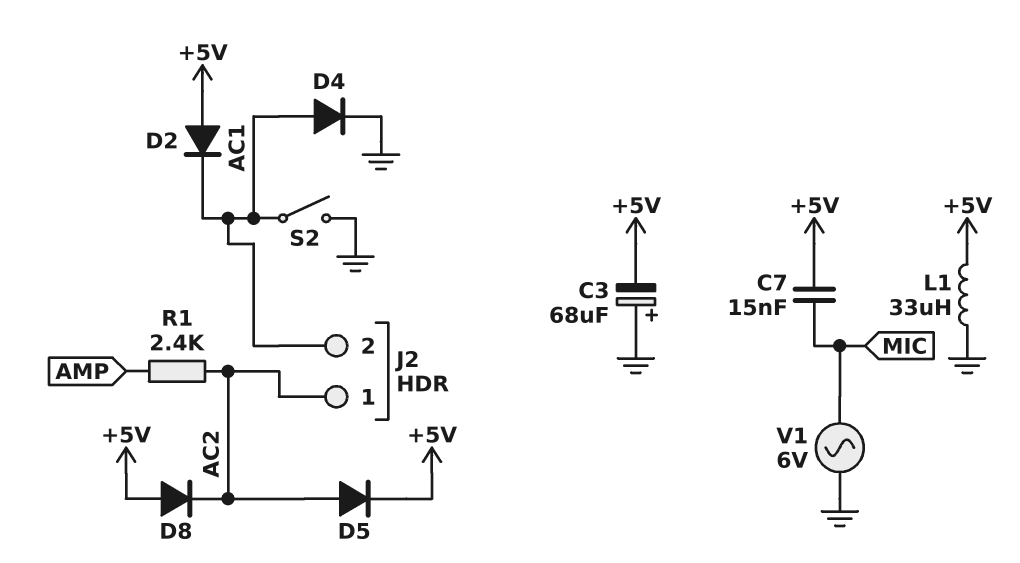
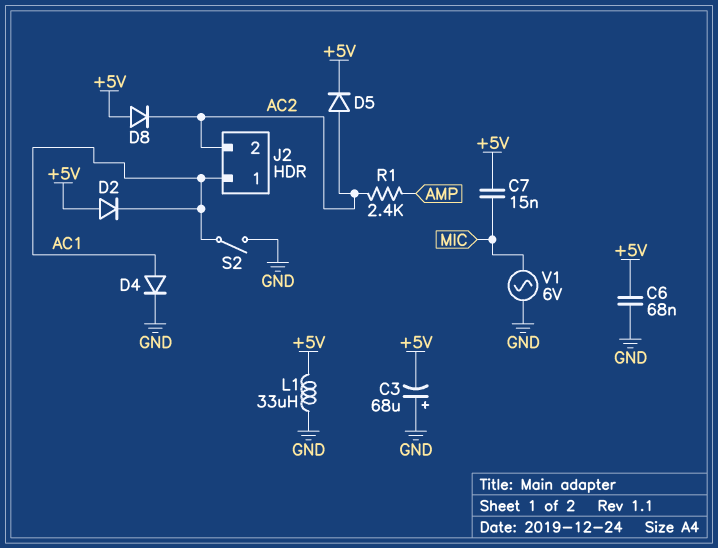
C6: none -> 68nF (+5V, GND)
J2 pin 1: AC2 -> AC1
J2 pin 2: AC1 -> AC2

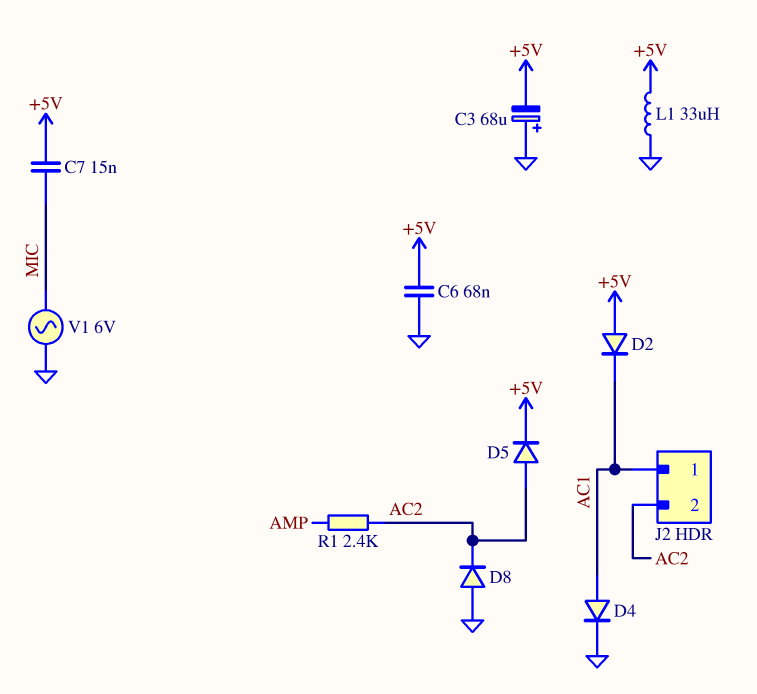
D8: diode (A +5V, K AC2) -> diode (A GND, K AC2)
S2: switch (AC1, GND) -> none

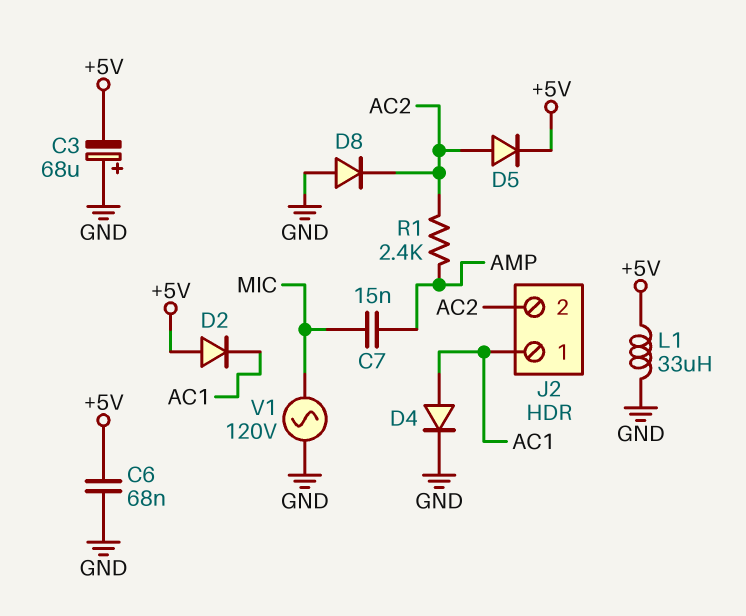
C7: 15nF (+5V, MIC) -> 15nF (AMP, MIC)
V1: AC 6V (GND, MIC) -> AC 120V (GND, MIC)

